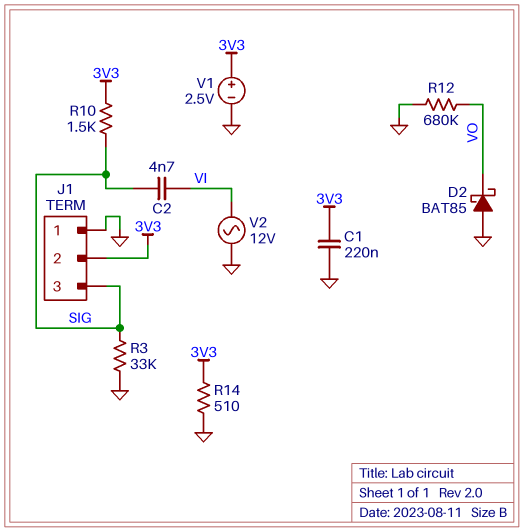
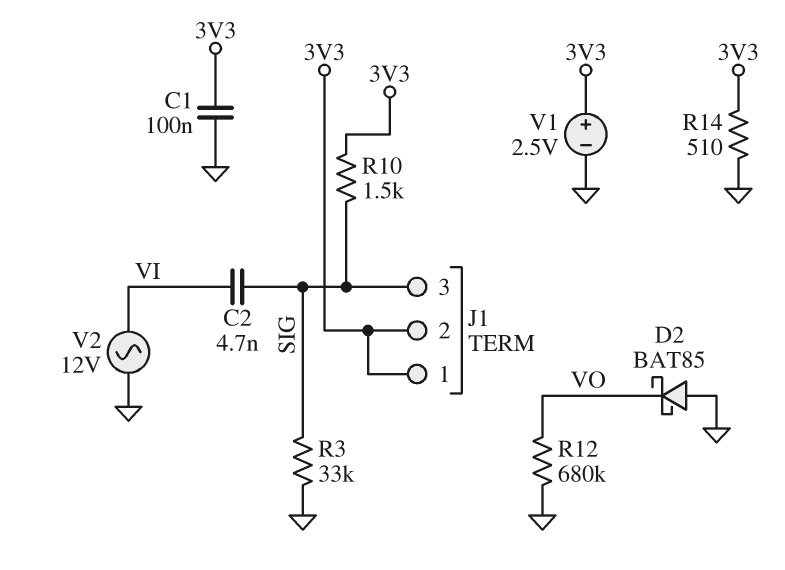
C1: 220nF (3V3, GND) -> 100nF (3V3, GND)
J1 pin 1: GND -> 3V3

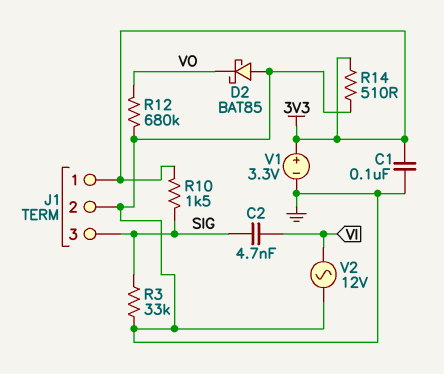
J1 pin 2: 3V3 -> GND
V1: 2.5V (plus 3V3, minus GND) -> 3.3V (plus 3V3, minus GND)

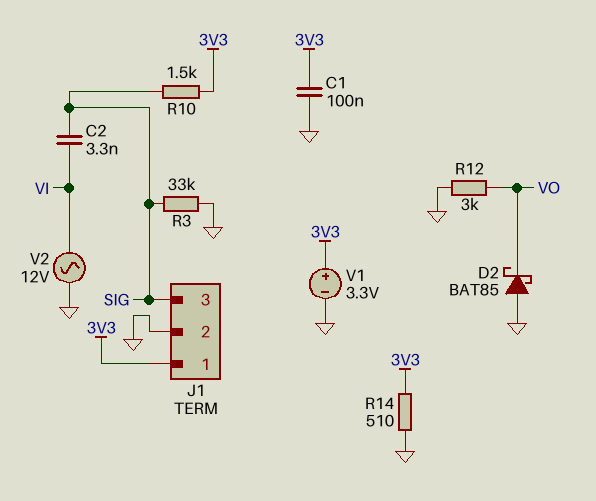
C2: 4.7nF (SIG, VI) -> 3.3nF (SIG, VI)
R12: 680k (GND, VO) -> 3k (GND, VO)

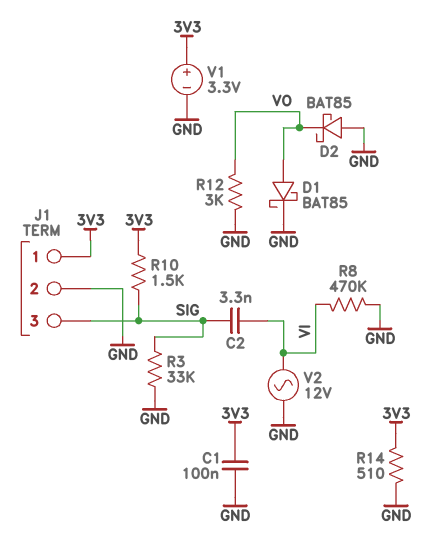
D1: none -> schottky BAT85 (A VO, K GND)
R8: none -> 470k (GND, VI)

